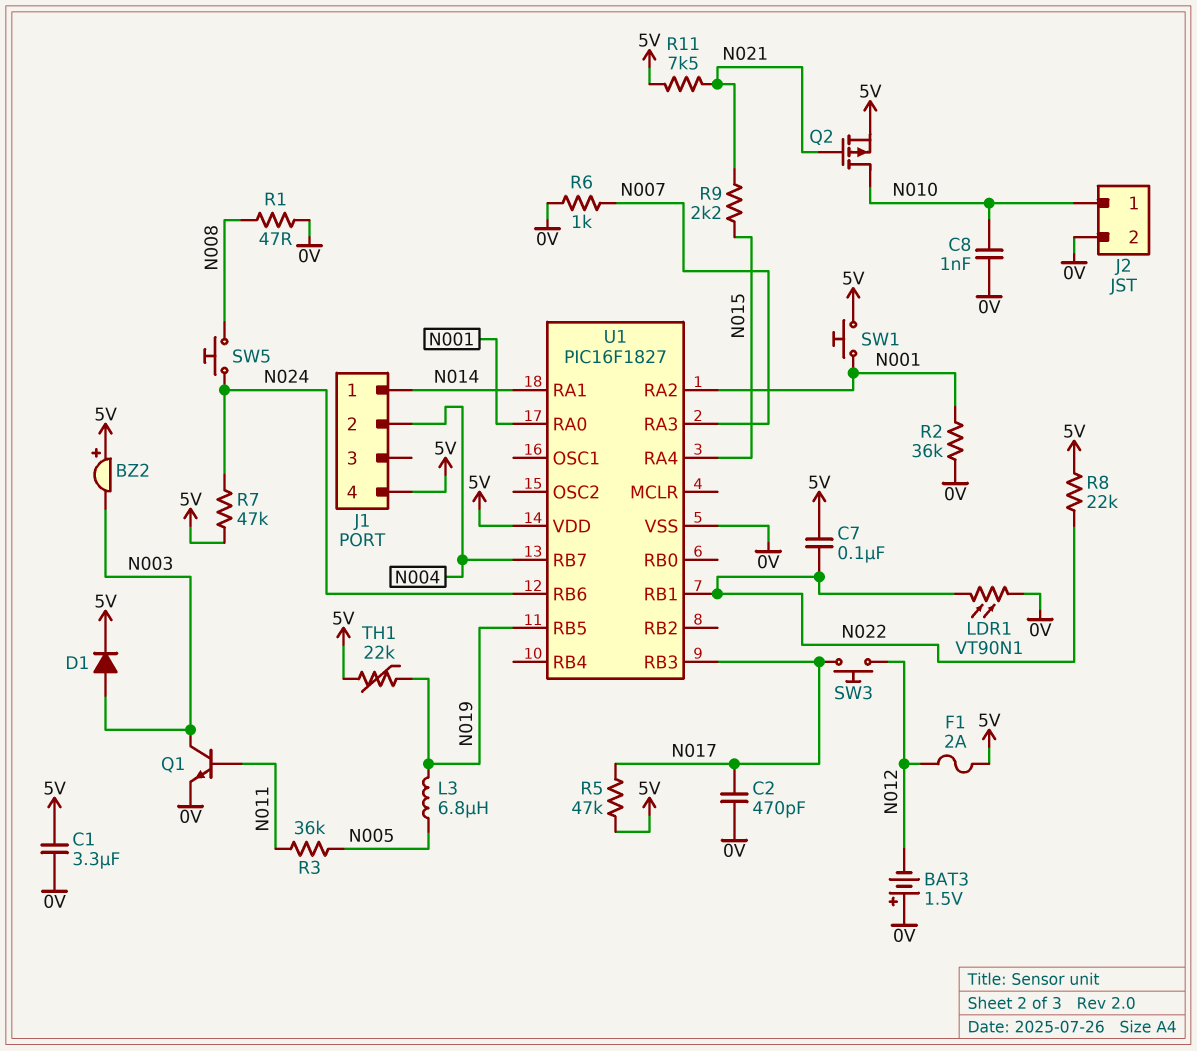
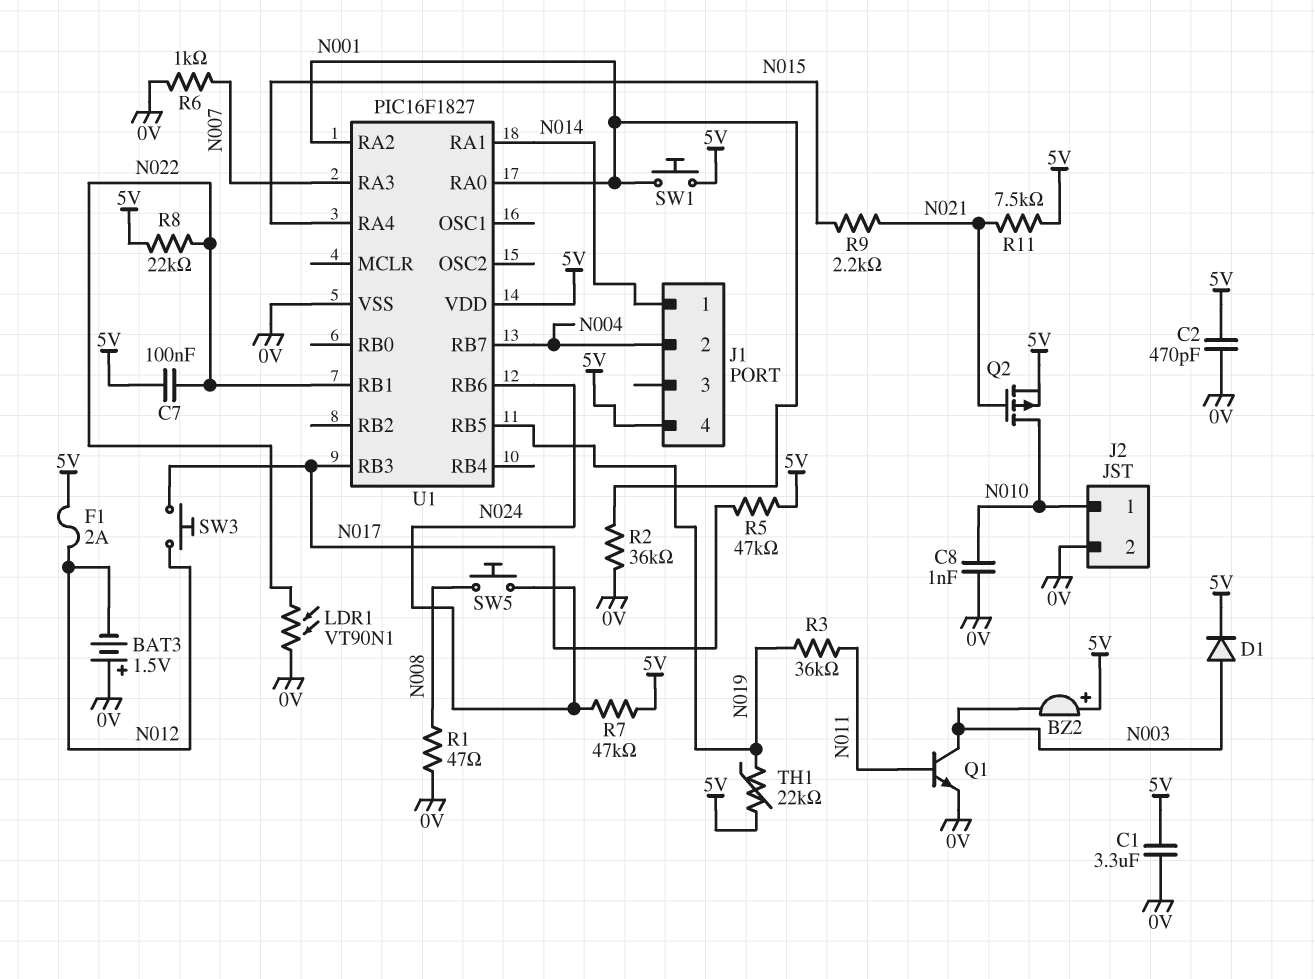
C2: 470pF (0V, N017) -> 470pF (0V, 5V)
L3: 6.8uH (N005, N019) -> none
R3: 36k (N005, N011) -> 36k (N011, N019)

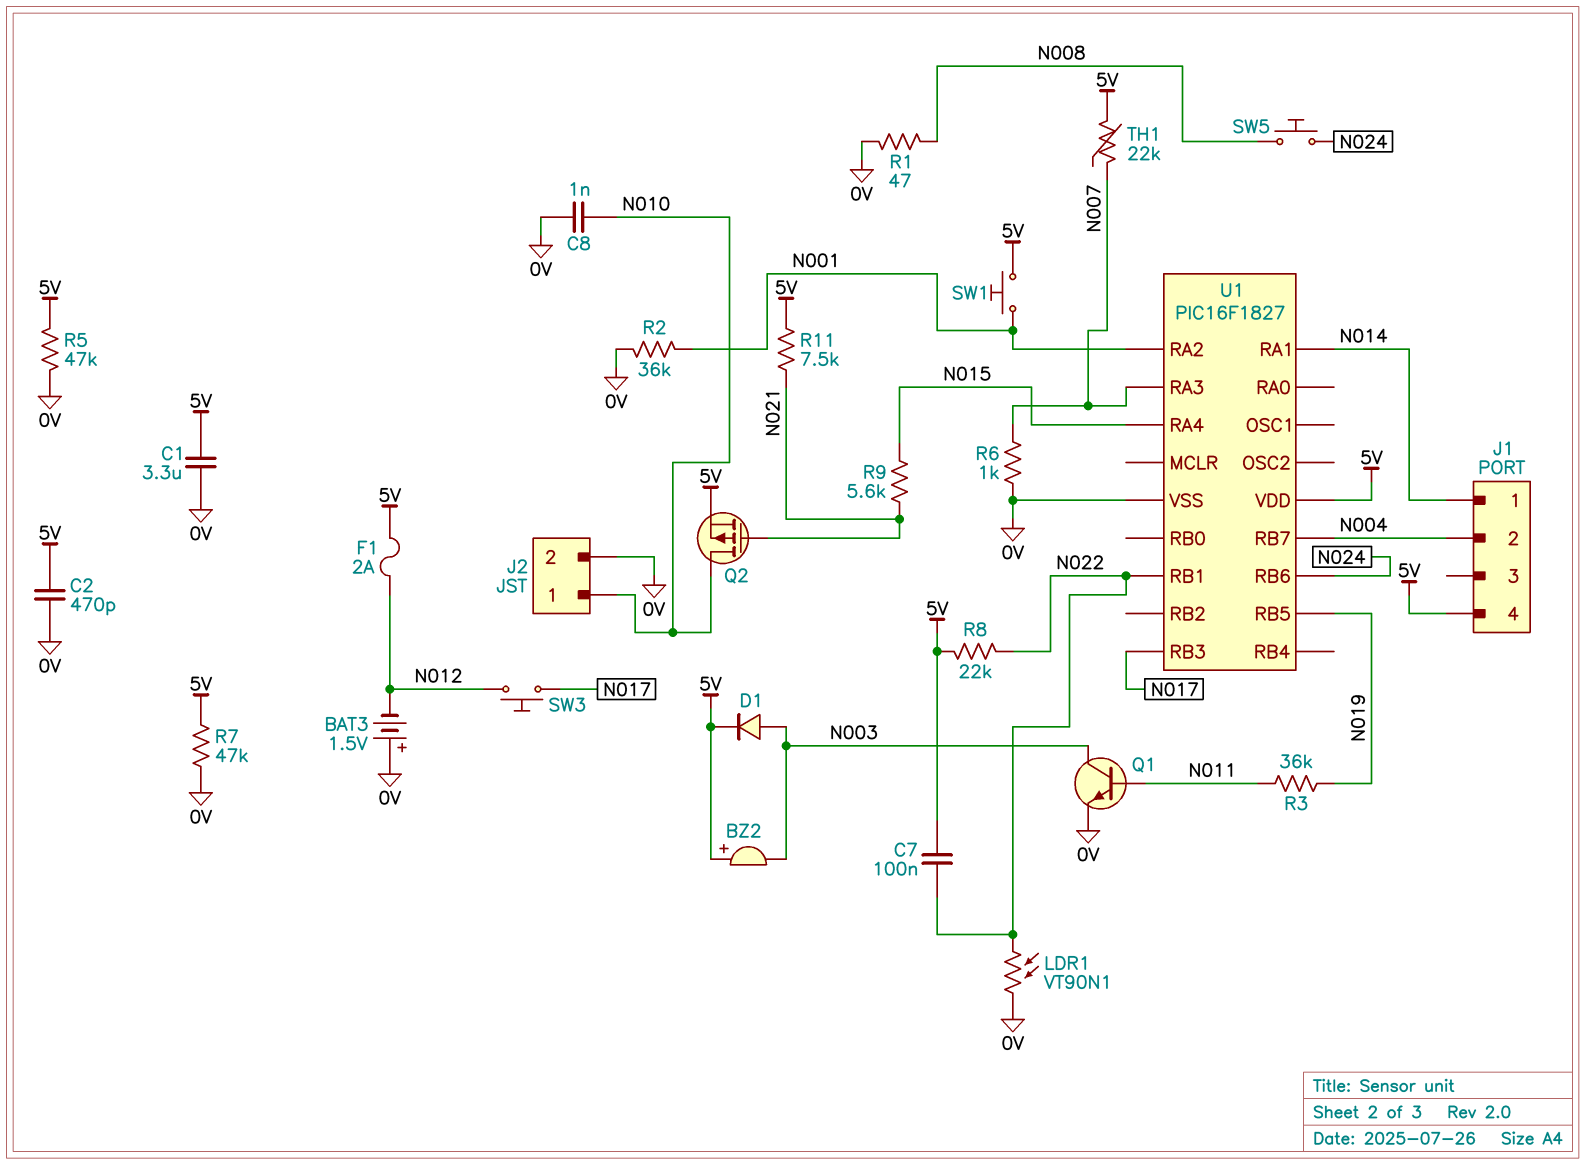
R5: 47k (5V, N017) -> 47k (0V, 5V)
R7: 47k (5V, N024) -> 47k (0V, 5V)
R9: 2.2k (N015, N021) -> 5.6k (N015, N021)
TH1: 22k (5V, N019) -> 22k (5V, N007)
U1 pin RA0: N001 -> none

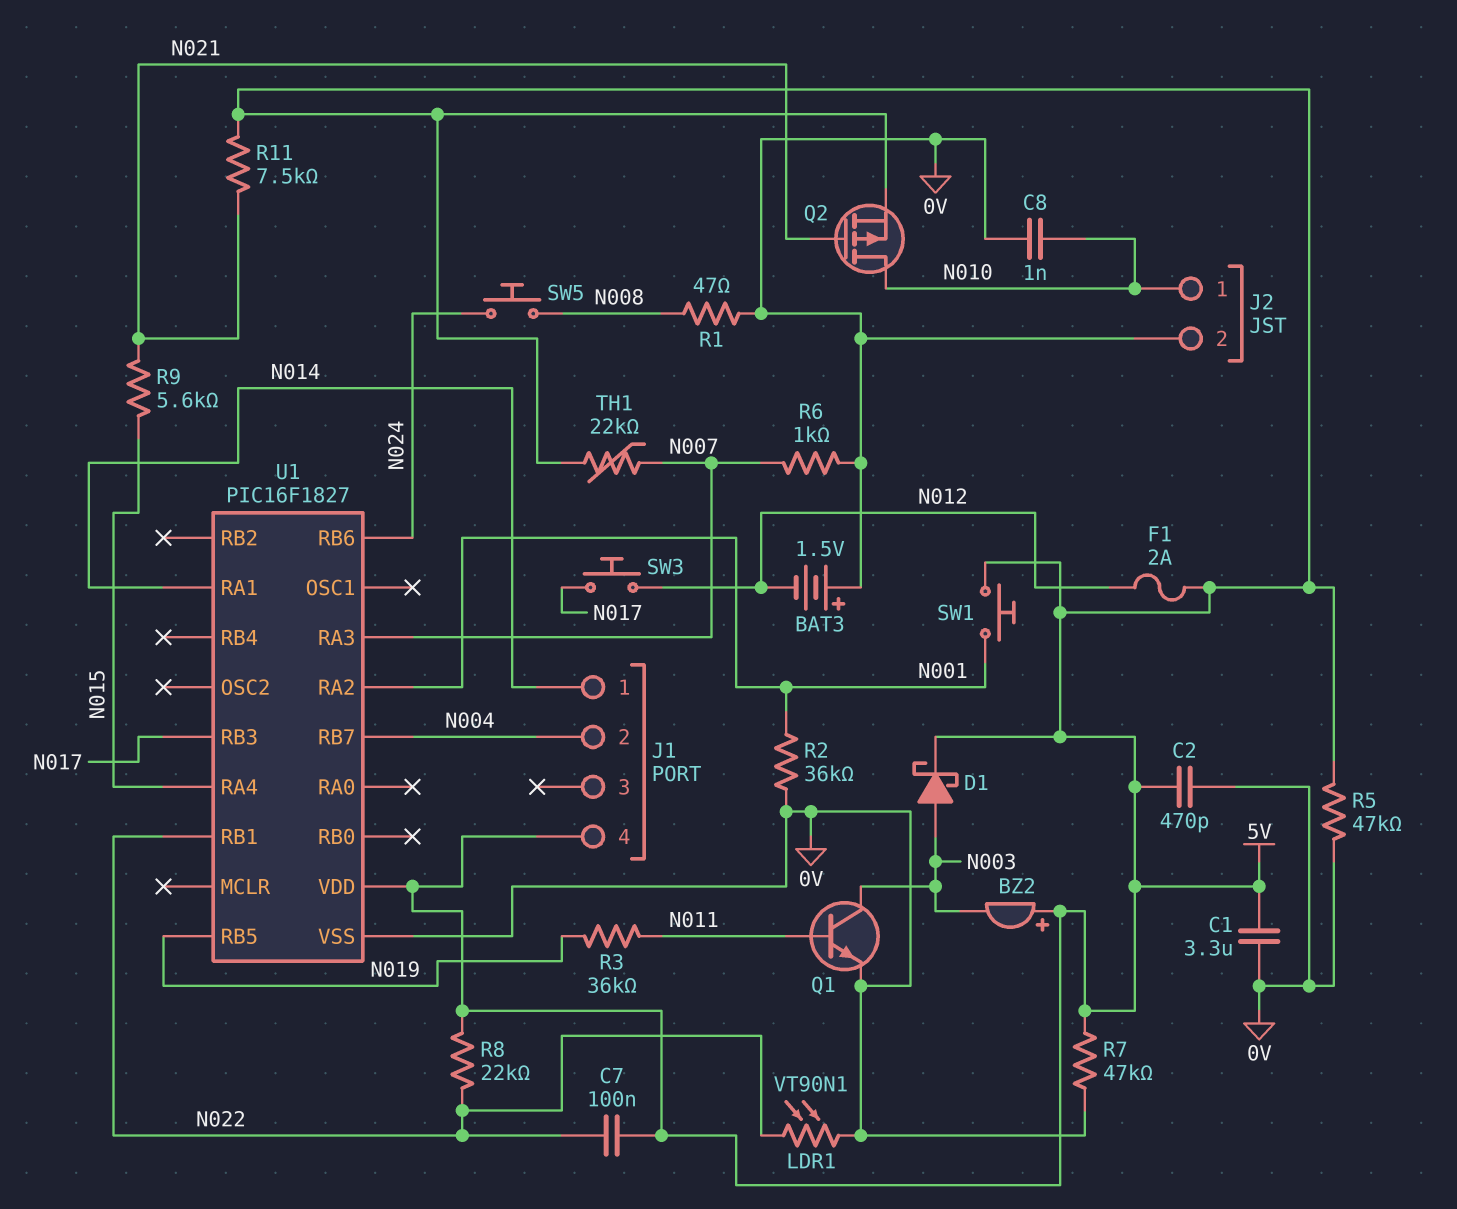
D1: diode (A N003, K 5V) -> schottky (A N003, K 5V)

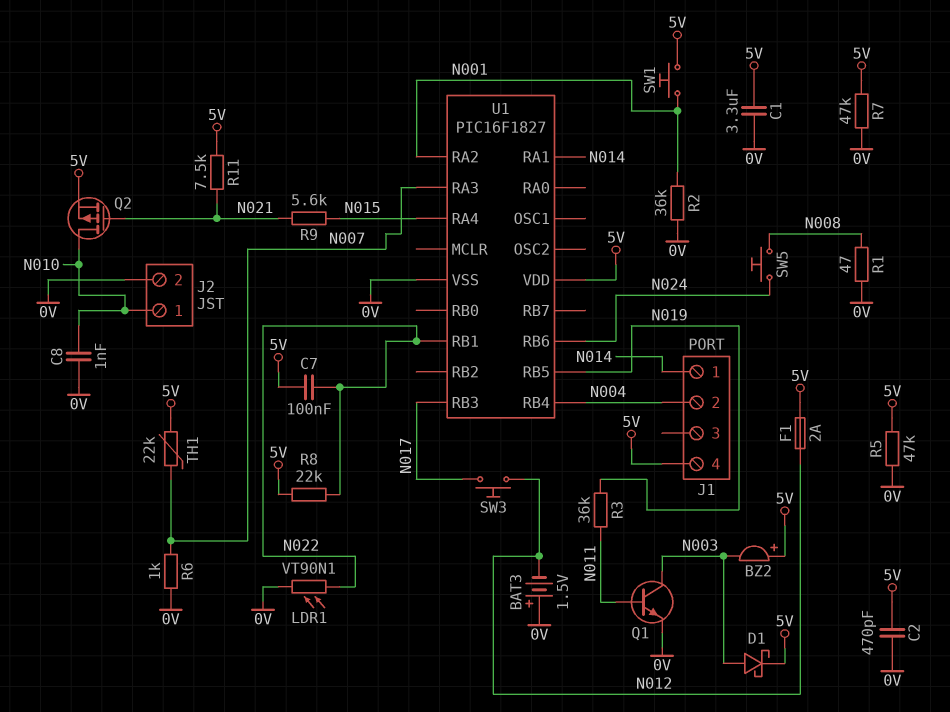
U1 pin RB4: none -> N004
U1 pin RB7: N004 -> none

